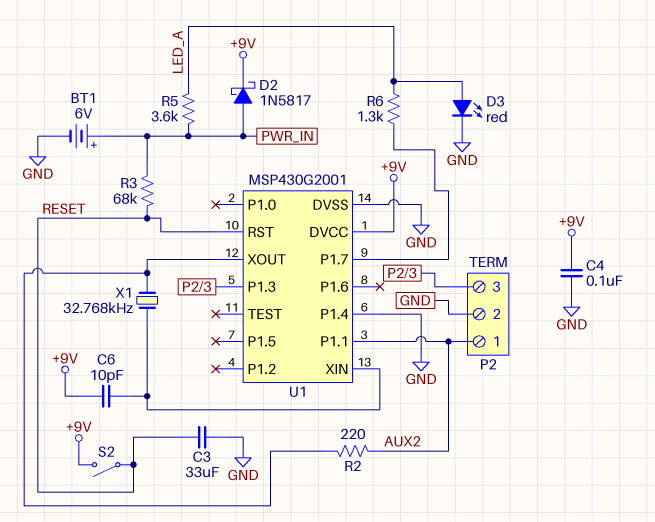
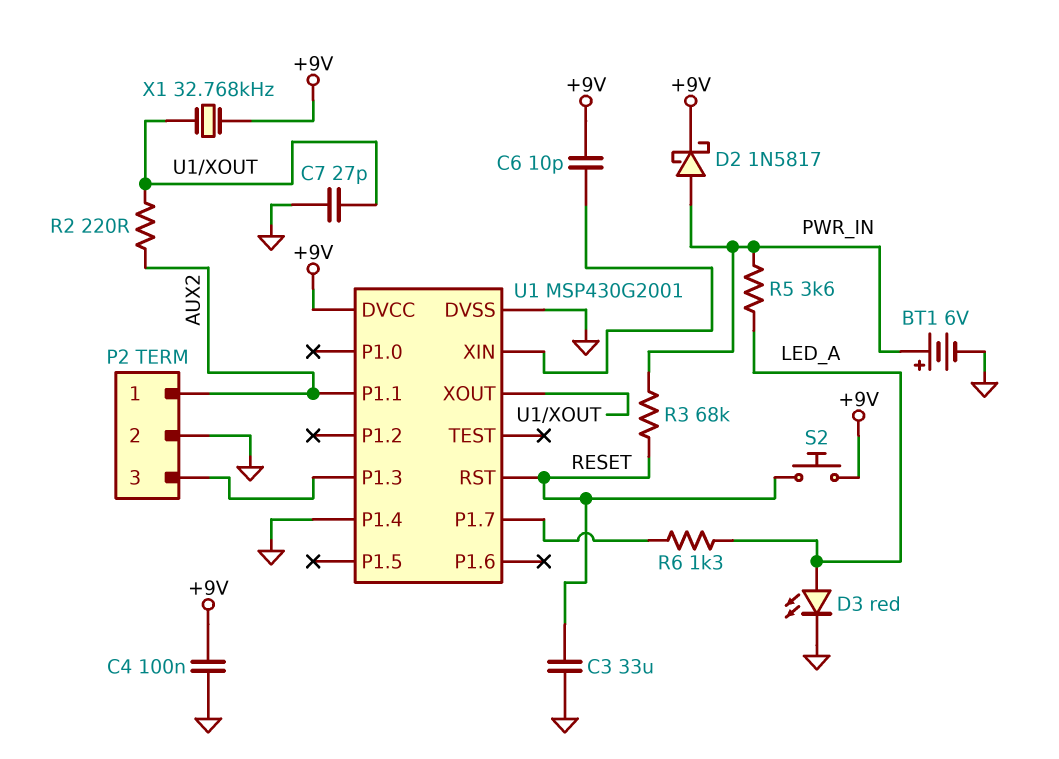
C7: none -> 27pF (GND, U1/XOUT)
S2: switch (+9V, RESET) -> button (+9V, RESET)
X1: 32.768kHz (U1/XIN, U1/XOUT) -> 32.768kHz (+9V, U1/XOUT)

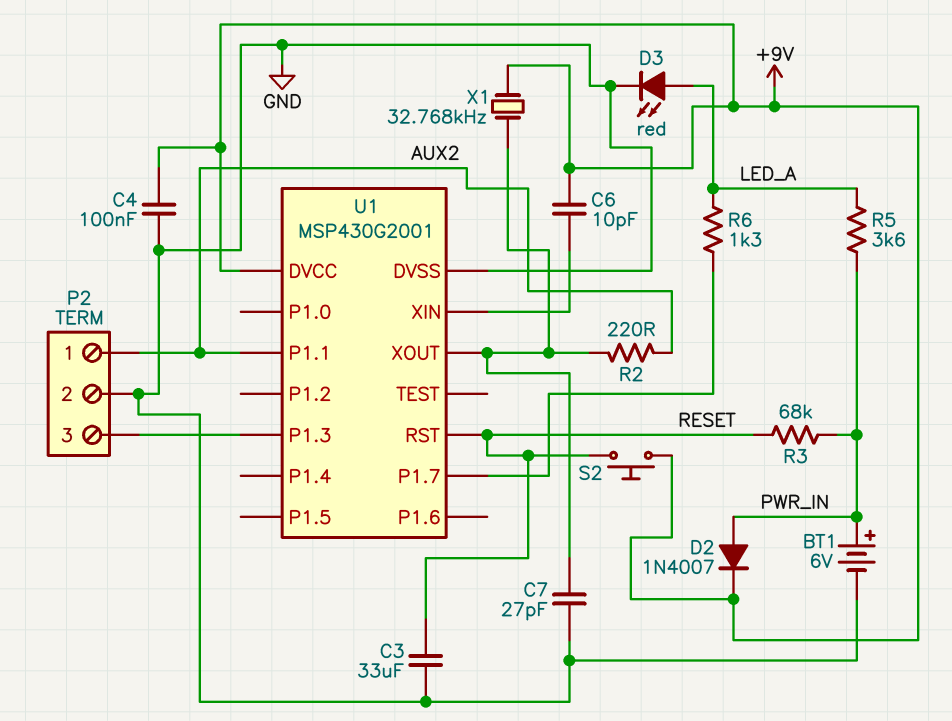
D2: schottky 1N5817 (A PWR_IN, K +9V) -> diode 1N4007 (A PWR_IN, K +9V)
U1 pin P1.4: GND -> none

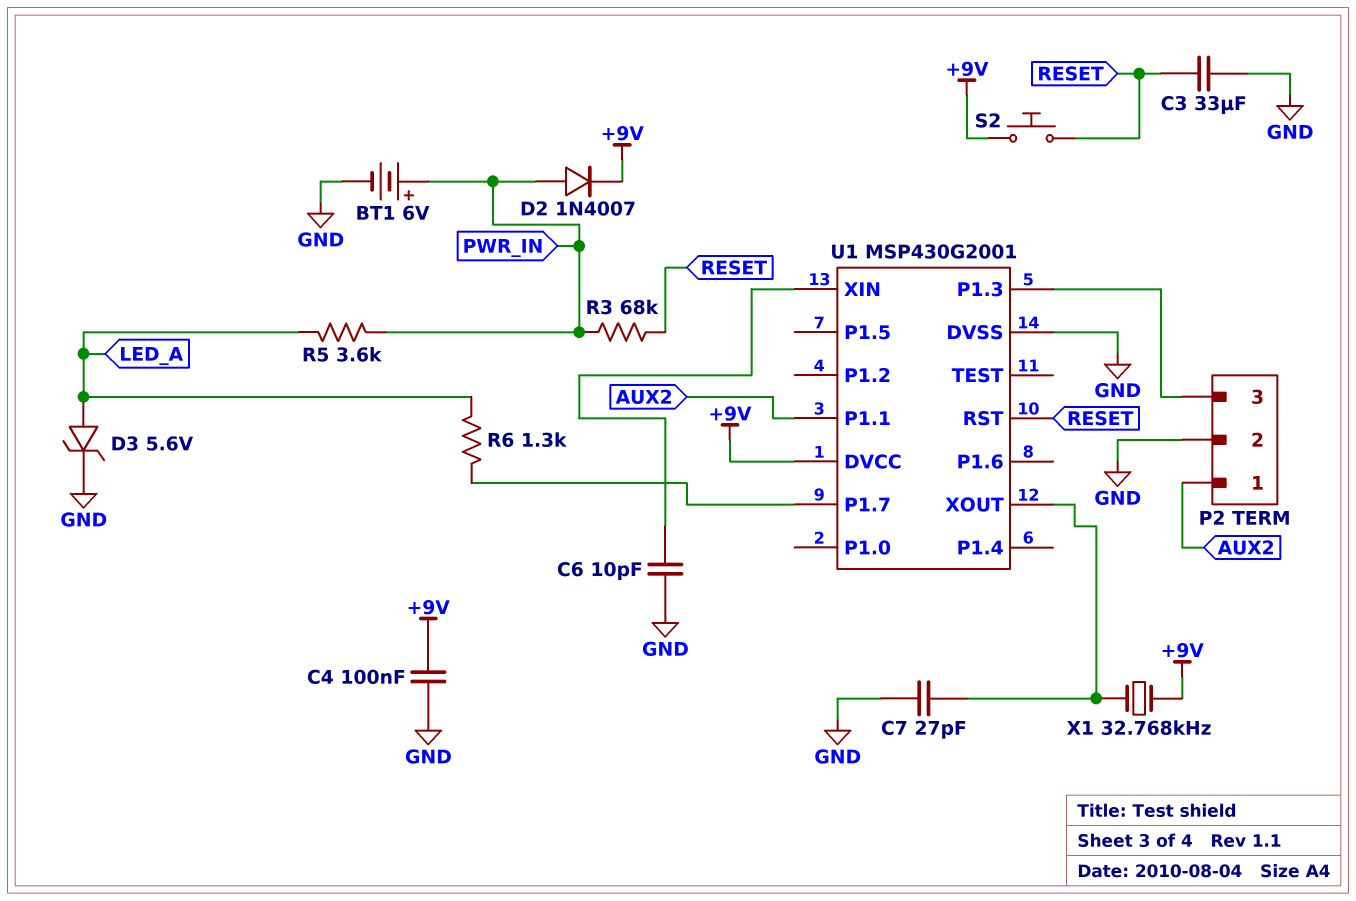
C6: 10pF (+9V, U1/XIN) -> 10pF (GND, U1/XIN)
D3: LED red (A LED_A, K GND) -> zener 5.6V (A LED_A, K GND)
R2: 220 (AUX2, U1/XOUT) -> none

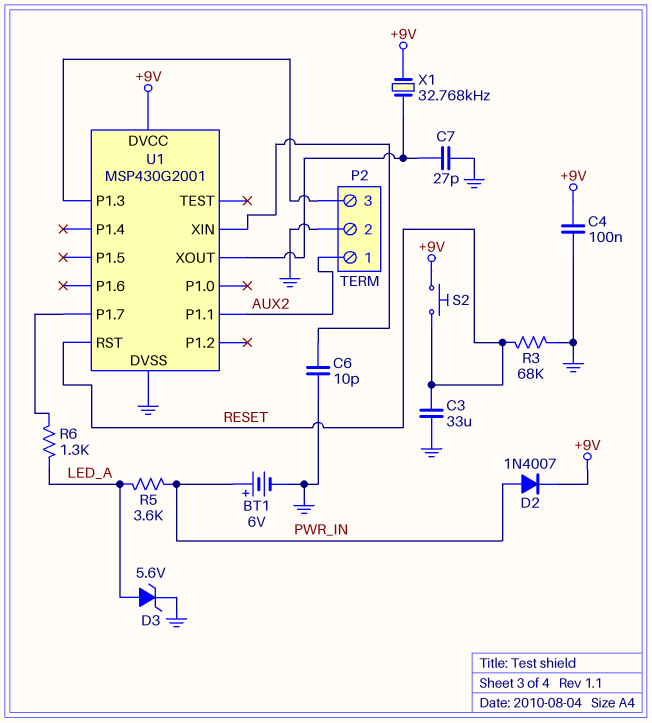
R3: 68k (PWR_IN, RESET) -> 68k (GND, RESET)

